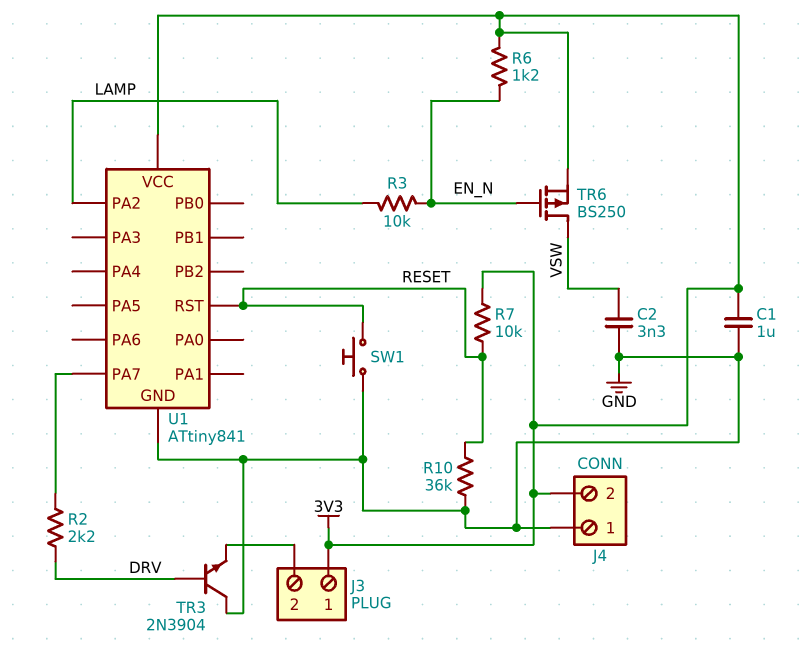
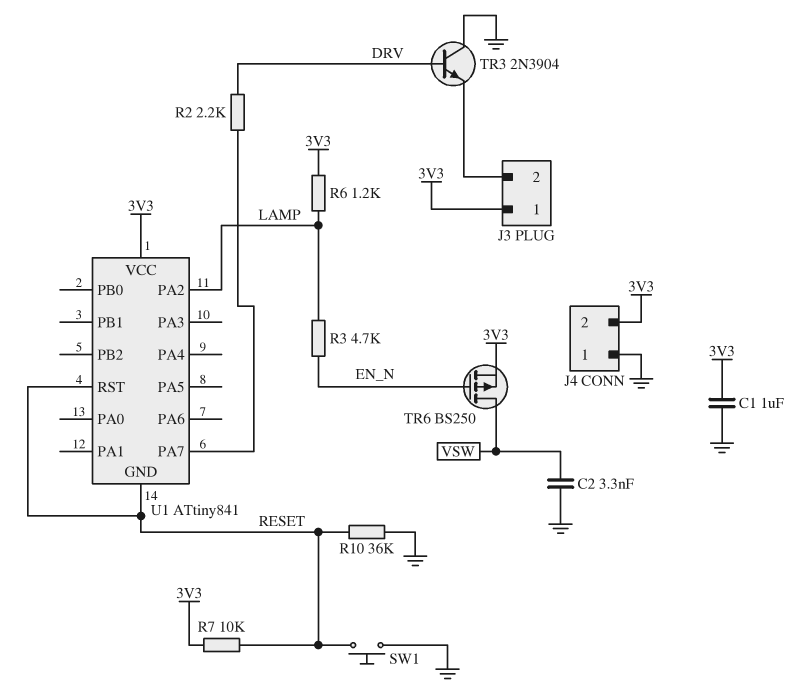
R3: 10k (EN_N, LAMP) -> 4.7k (EN_N, LAMP)
R6: 1.2k (3V3, EN_N) -> 1.2k (3V3, LAMP)
U1 pin GND: GND -> RESET

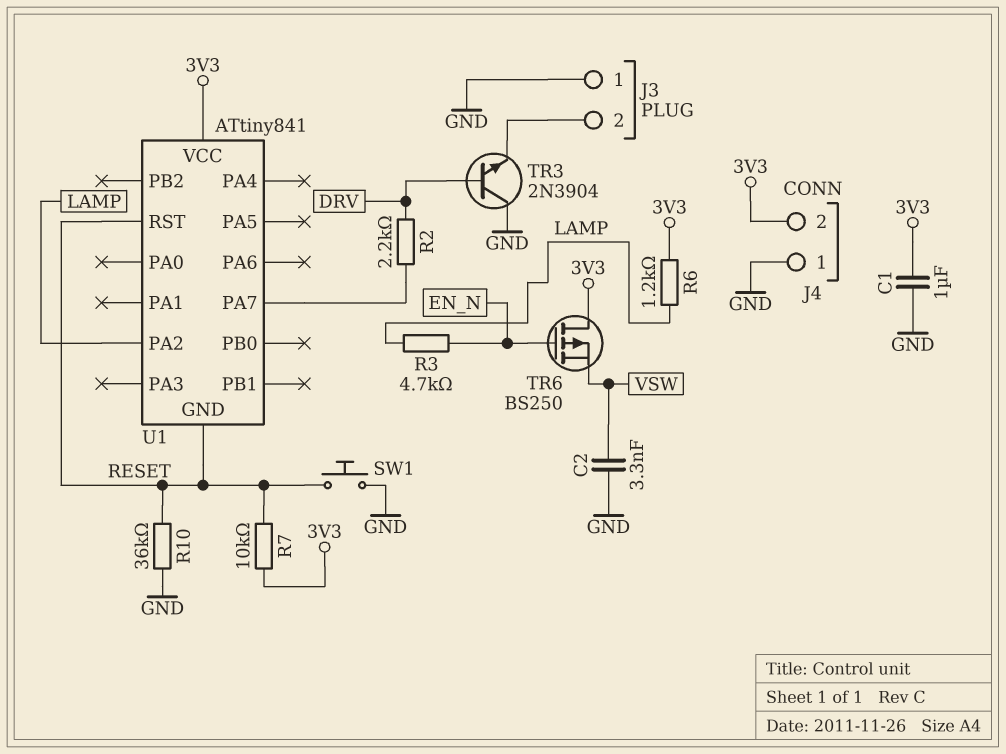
J3 pin 1: 3V3 -> GND
TR6: PMOS BS250 (G EN_N, D VSW, S 3V3) -> PMOS BS250 (G EN_N, D 3V3, S VSW)

